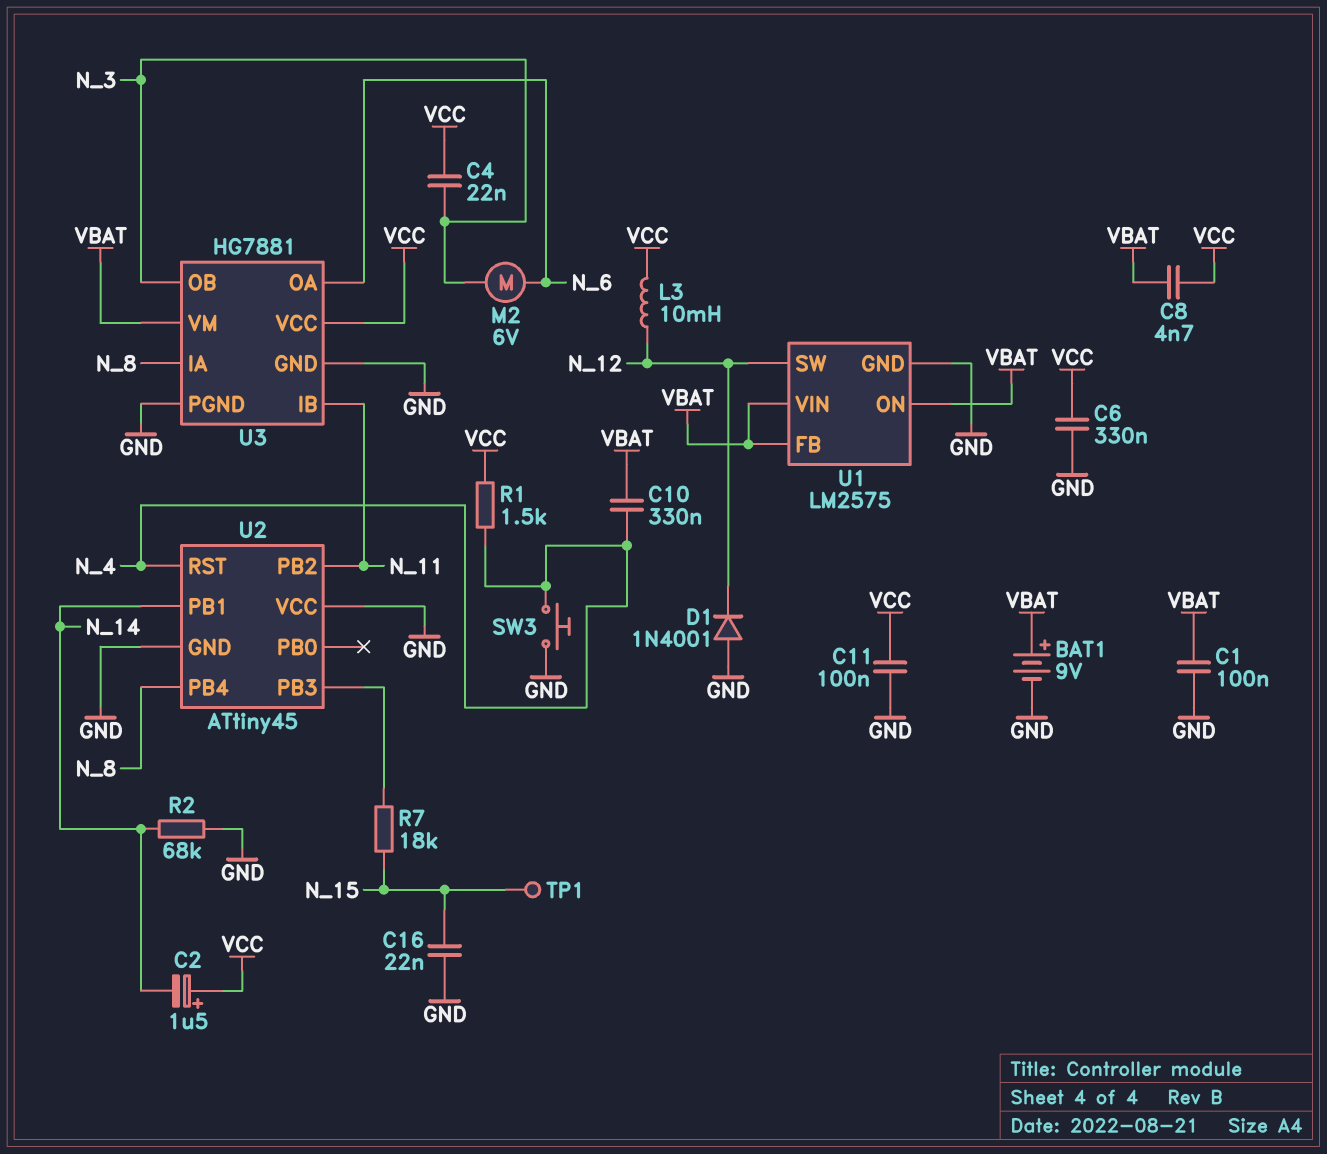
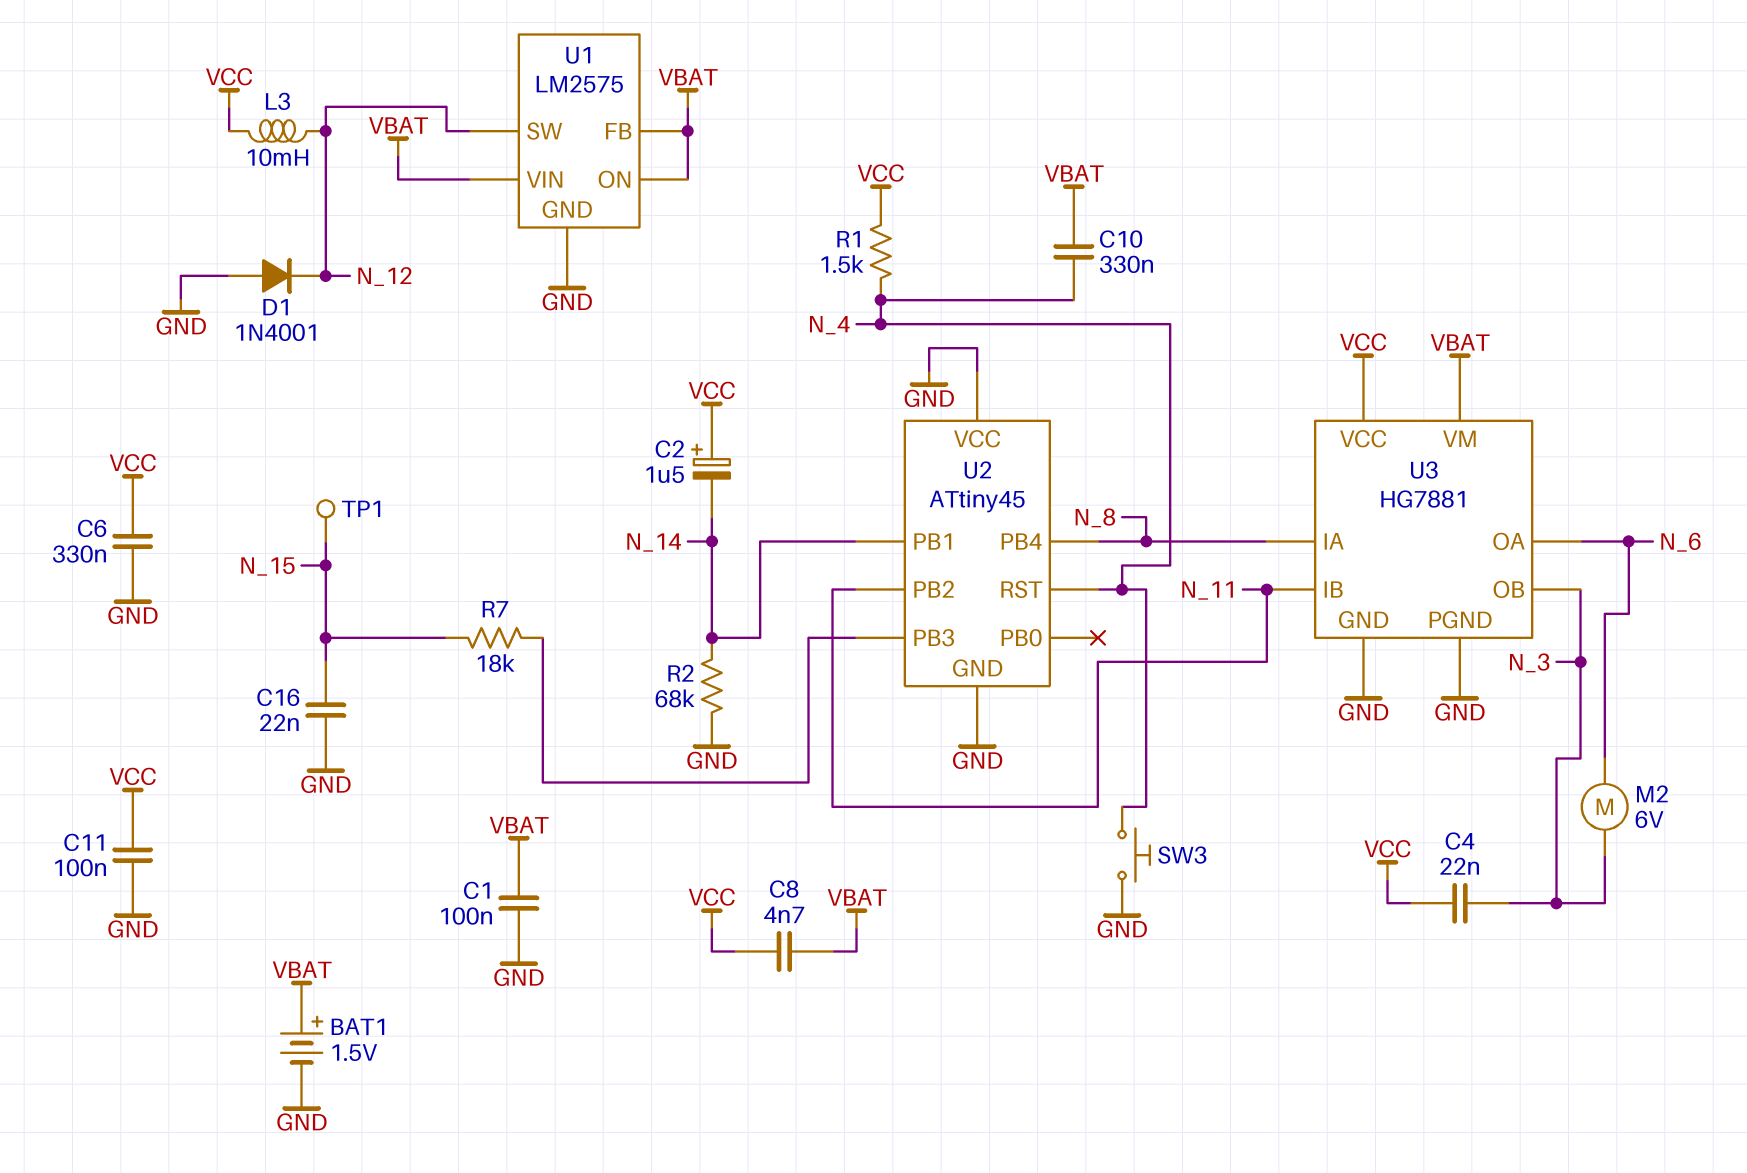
BAT1: 9V (plus VBAT, minus GND) -> 1.5V (plus VBAT, minus GND)

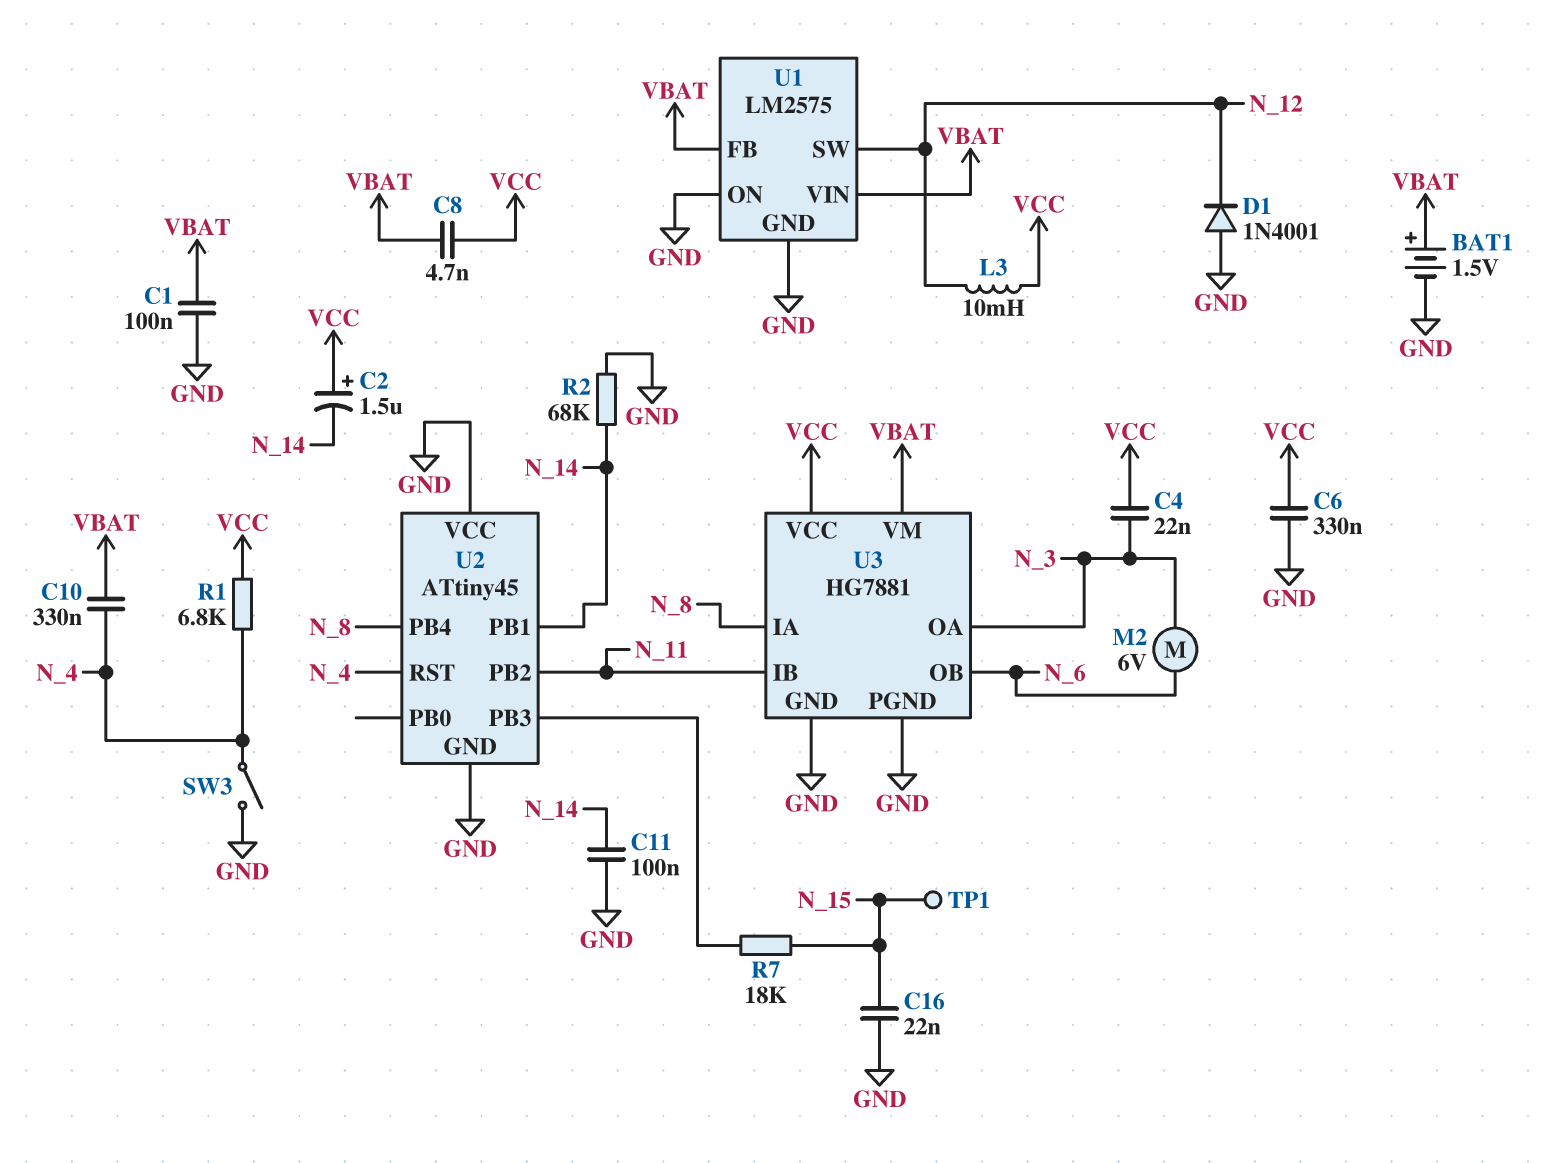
C11: 100nF (GND, VCC) -> 100nF (GND, N_14)
R1: 1.5k (N_4, VCC) -> 6.8k (N_4, VCC)
SW3: button (GND, N_4) -> switch (GND, N_4)
U1 pin ON: VBAT -> GND
U3 pin OA: N_6 -> N_3
U3 pin OB: N_3 -> N_6

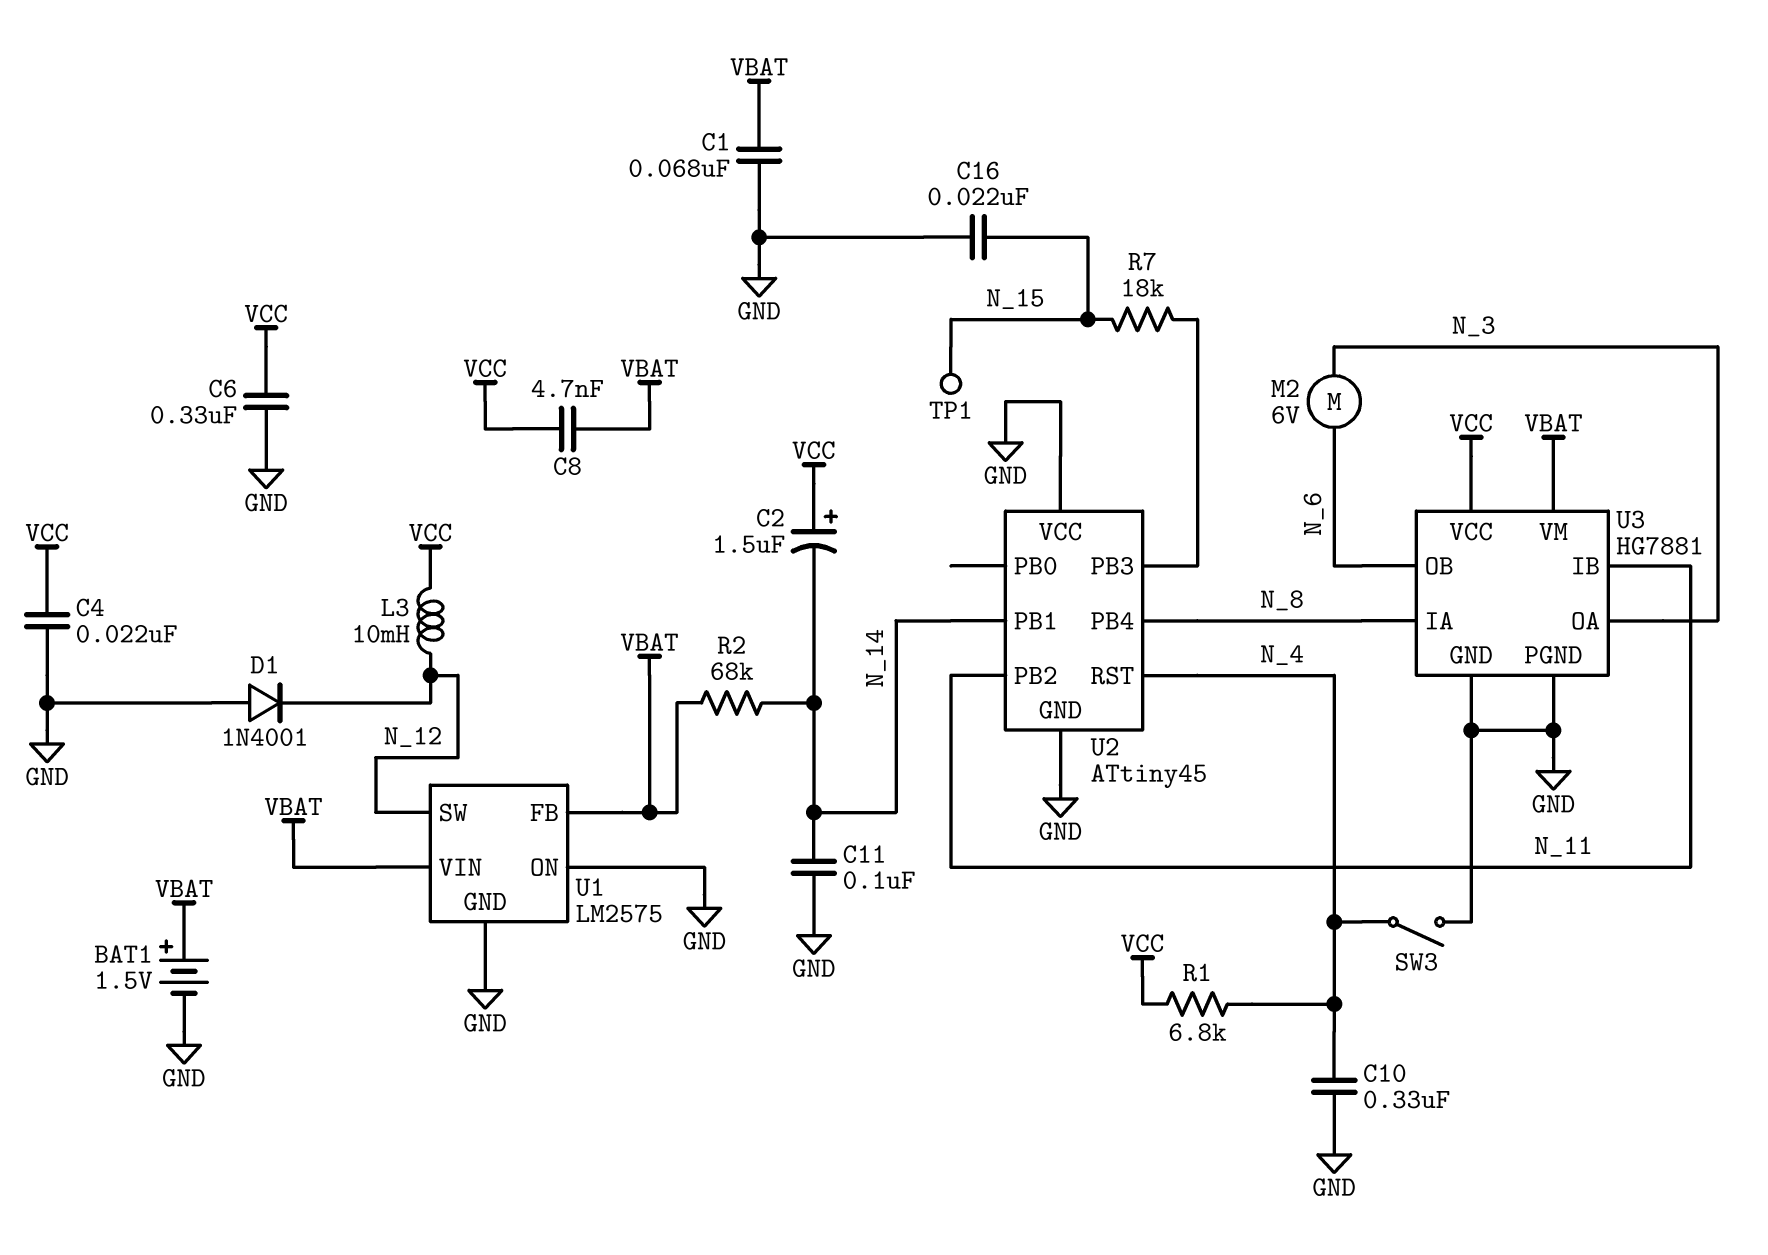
C1: 100nF (GND, VBAT) -> 68nF (GND, VBAT)
C4: 22nF (N_3, VCC) -> 22nF (GND, VCC)
C10: 330nF (N_4, VBAT) -> 330nF (GND, N_4)
R2: 68k (GND, N_14) -> 68k (N_14, VBAT)

